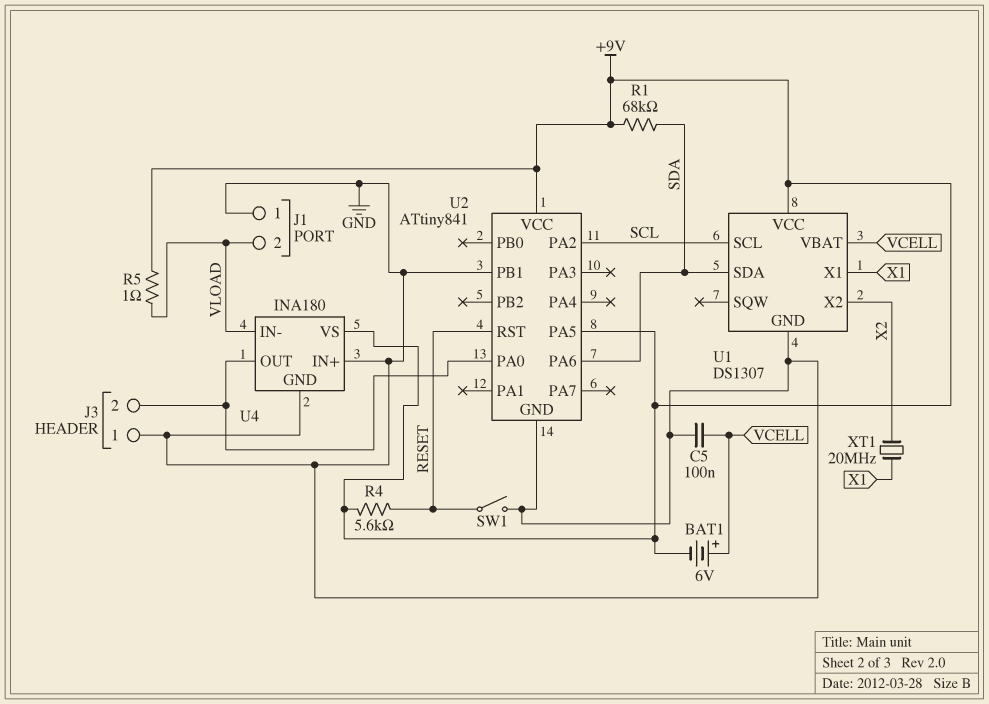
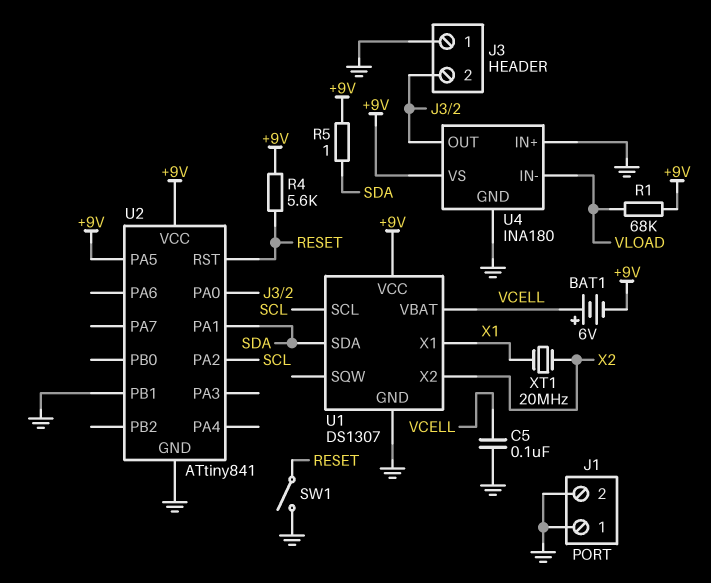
J1 pin 2: VLOAD -> GND
R1: 68k (+9V, SDA) -> 68k (+9V, VLOAD)
R5: 1 (+9V, VLOAD) -> 1 (+9V, SDA)
U2 pin PA1: none -> SDA
U2 pin PA6: SDA -> none

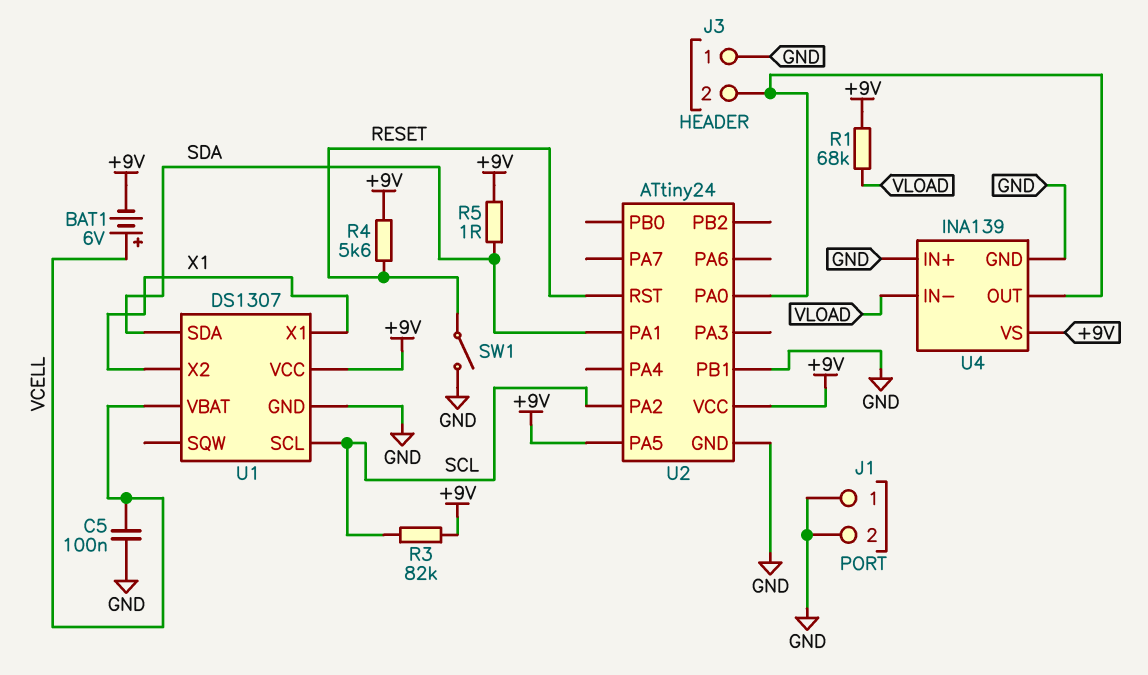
R3: none -> 82k (+9V, SCL)
U1 pin X2: X2 -> X1
U2: ATtiny841 -> ATtiny24
U4: INA180 -> INA139
XT1: 20MHz (X1, X2) -> none

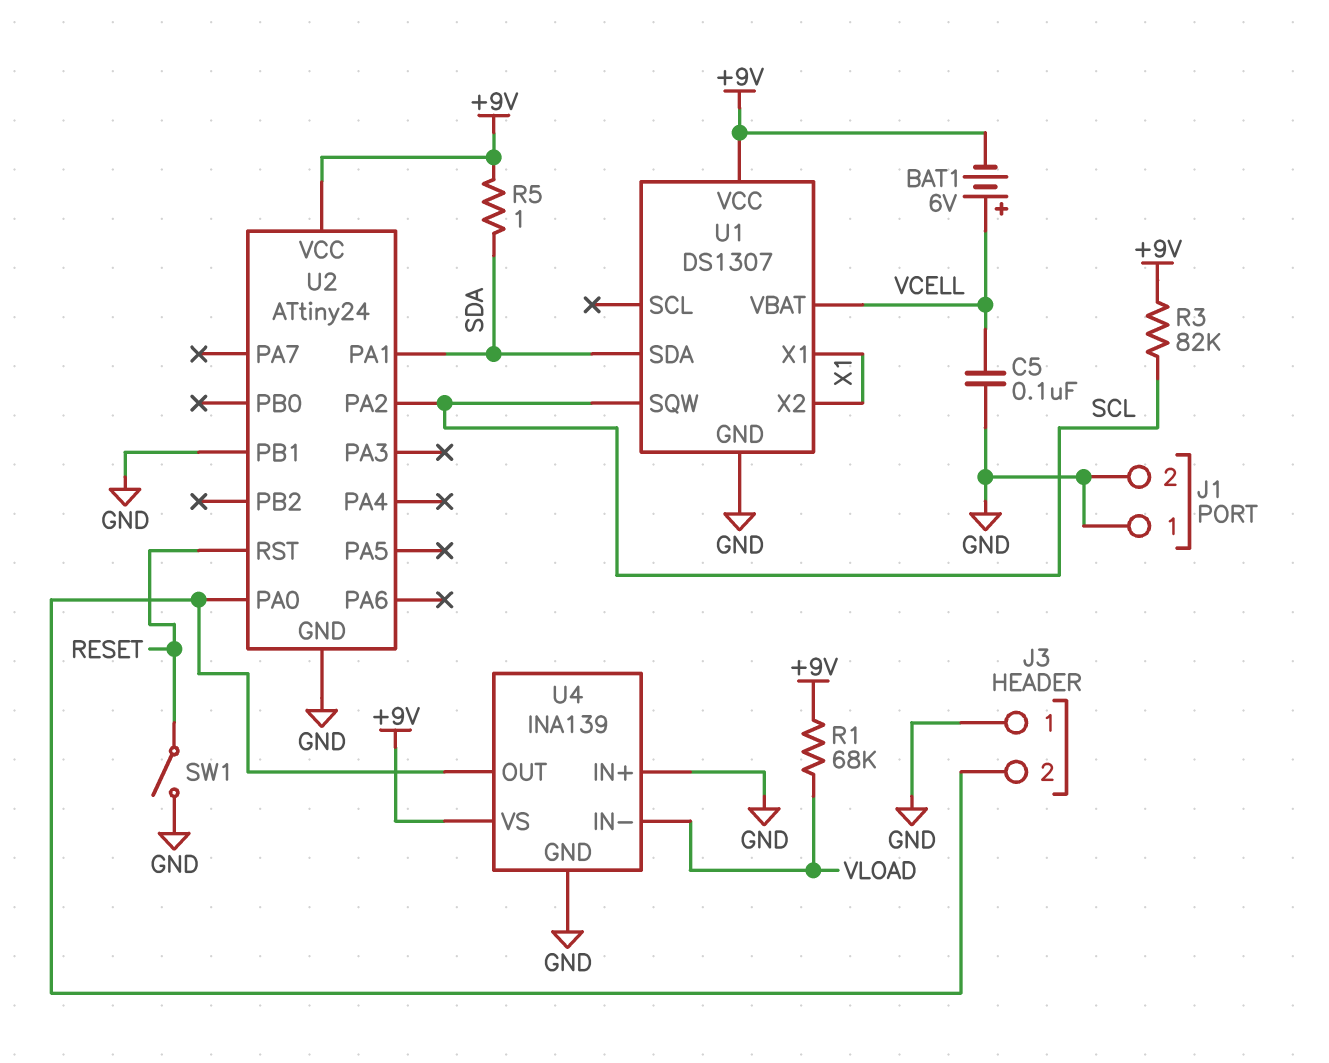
R4: 5.6k (+9V, RESET) -> none
U1 pin SCL: SCL -> none
U1 pin SQW: none -> SCL
U2 pin PA5: +9V -> none

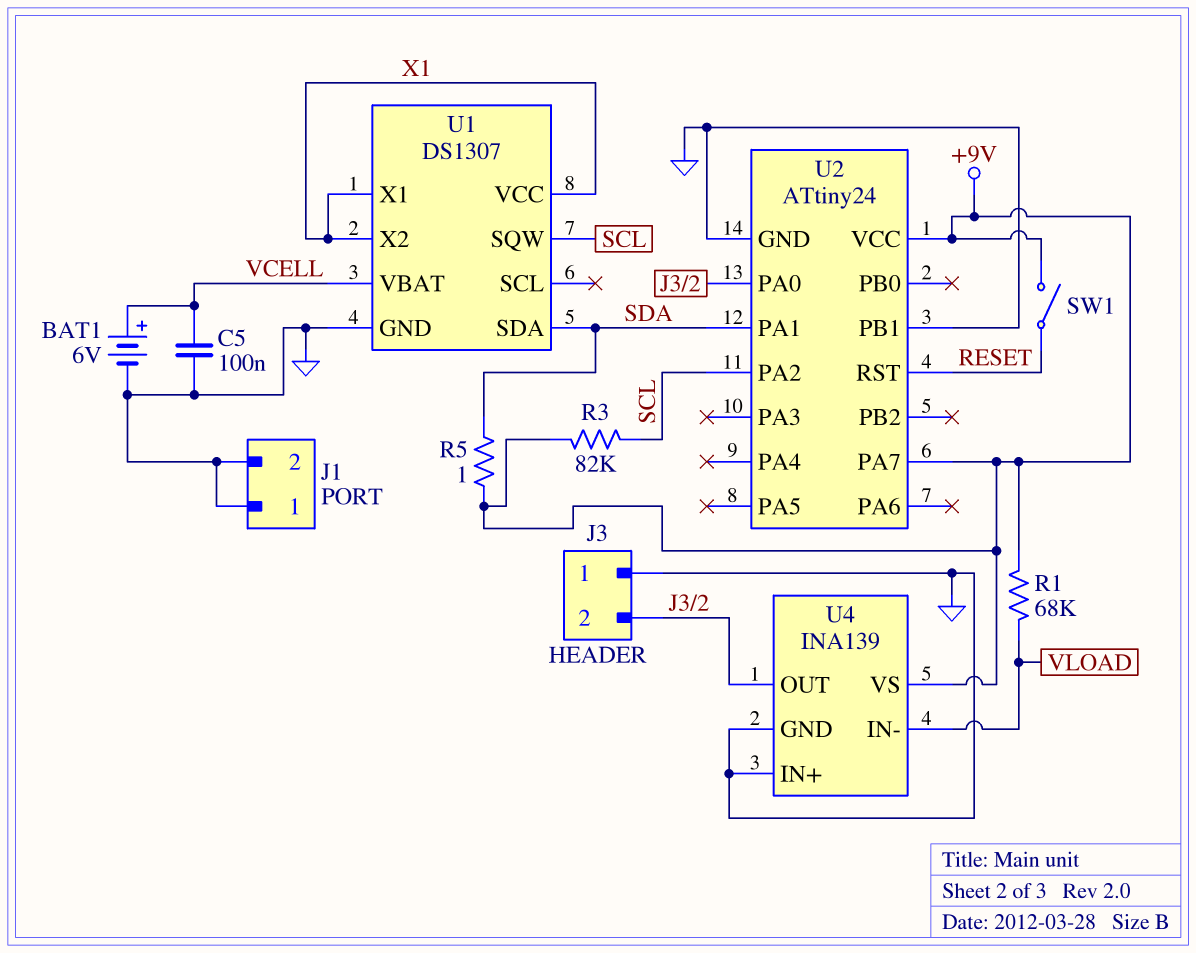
BAT1: 6V (plus VCELL, minus +9V) -> 6V (plus VCELL, minus GND)
SW1: switch (GND, RESET) -> switch (+9V, RESET)
U1 pin VCC: +9V -> X1
U2 pin PA7: none -> +9V

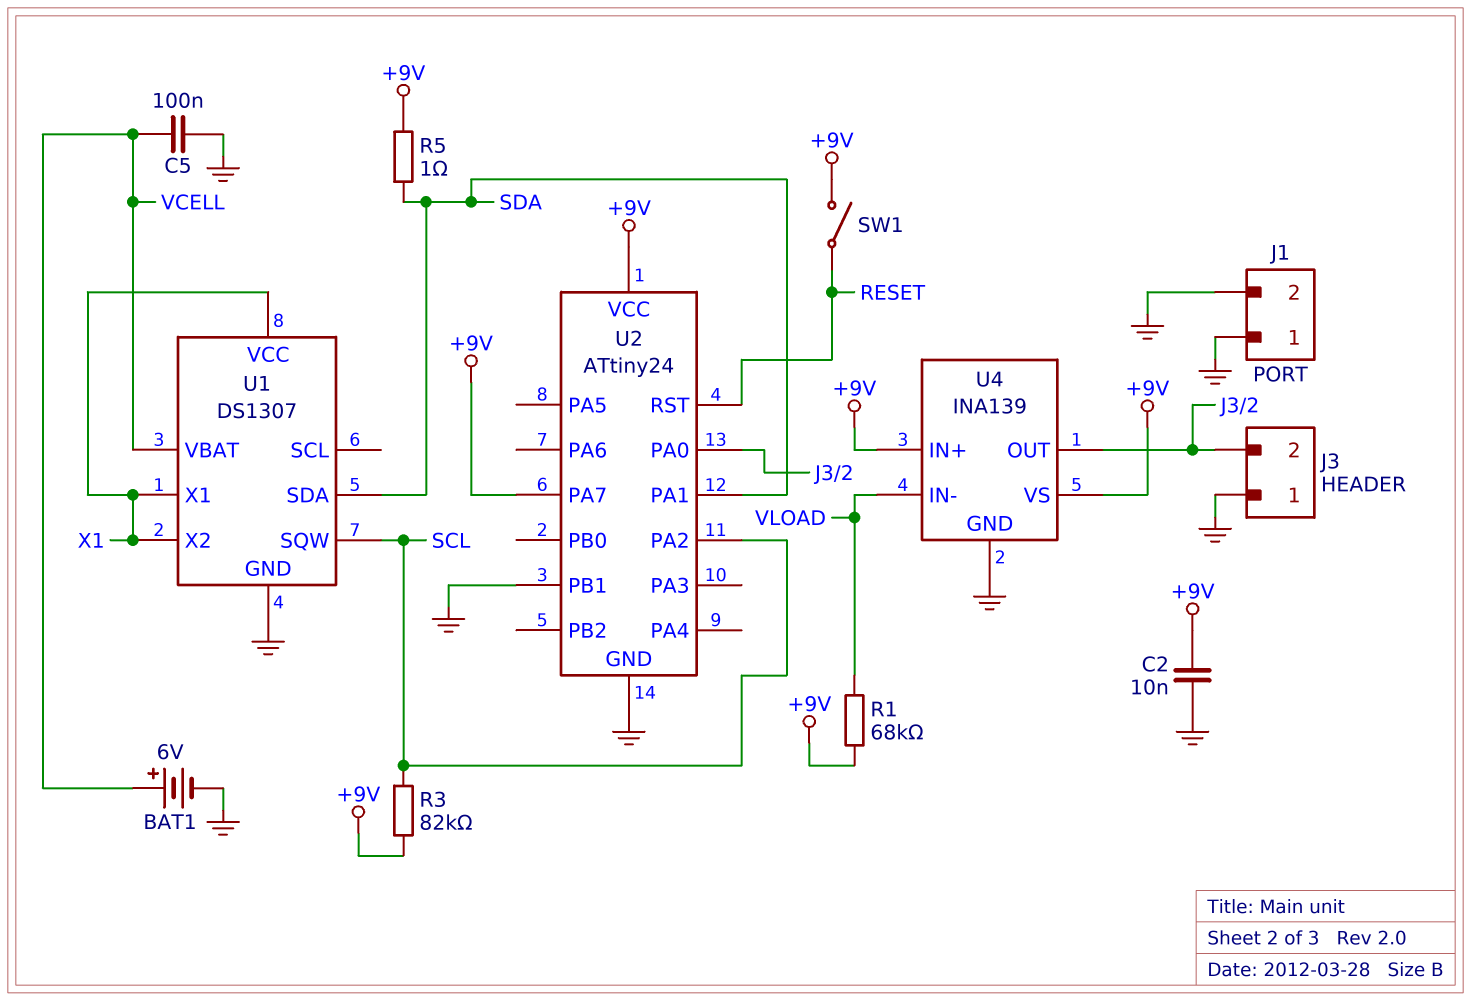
C2: none -> 10nF (+9V, GND)
U4 pin IN+: GND -> +9V

